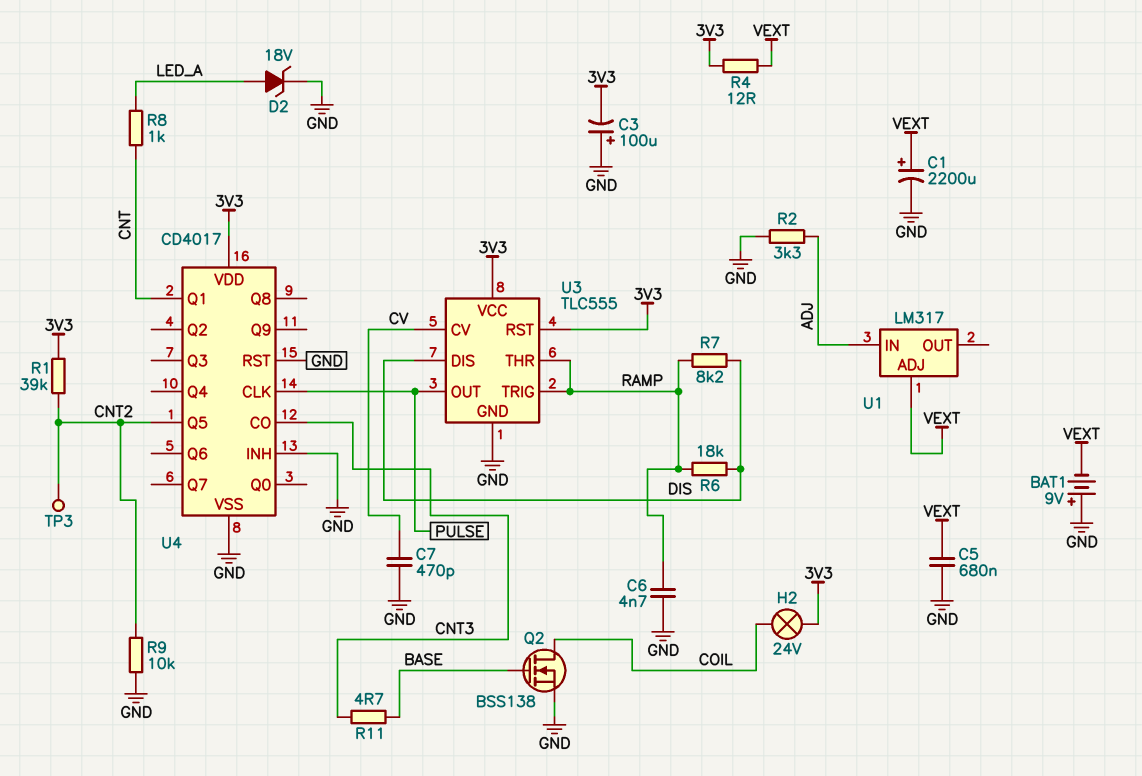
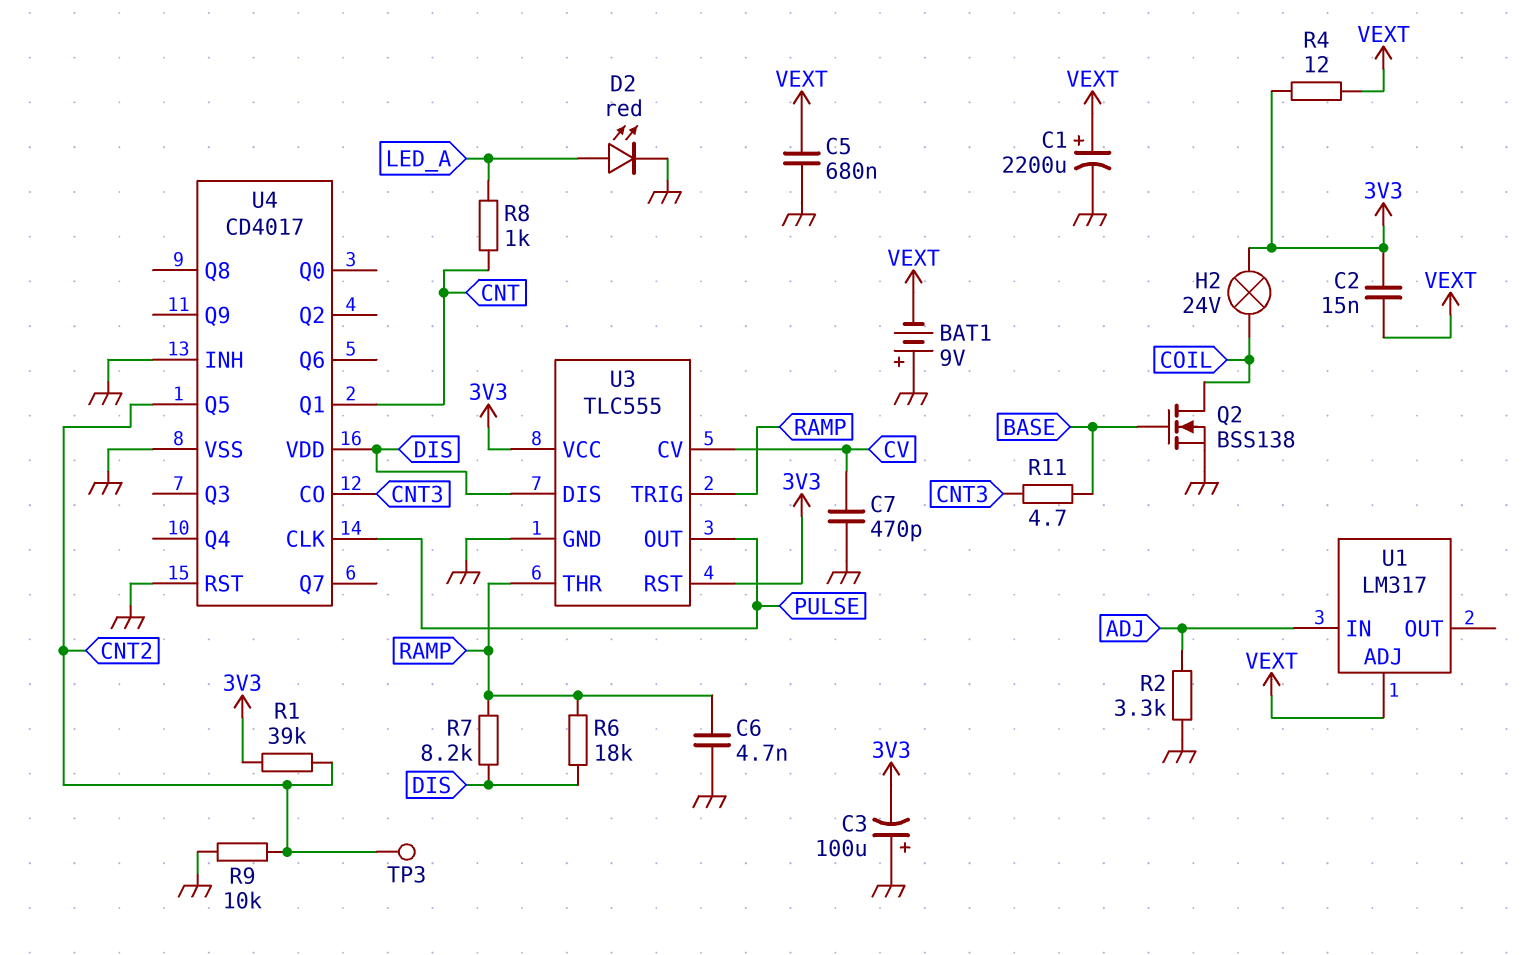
C2: none -> 15nF (3V3, VEXT)
D2: zener 18V (A LED_A, K GND) -> LED red (A LED_A, K GND)
U4 pin VDD: 3V3 -> DIS

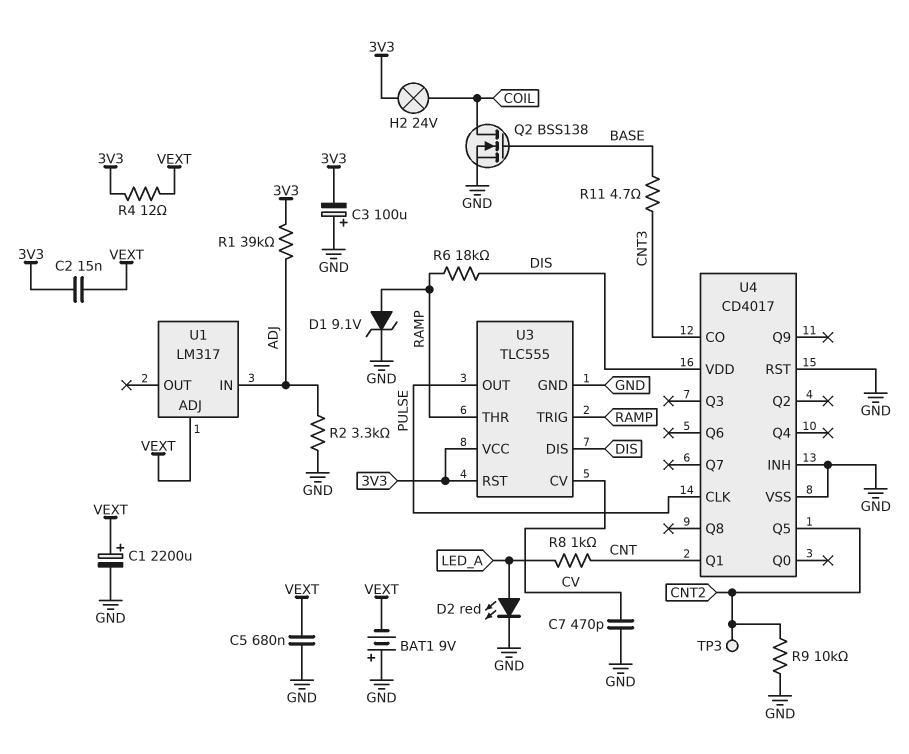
C6: 4.7nF (GND, RAMP) -> none
D1: none -> zener 9.1V (A RAMP, K GND)
R1: 39k (3V3, CNT2) -> 39k (3V3, ADJ)
R7: 8.2k (DIS, RAMP) -> none

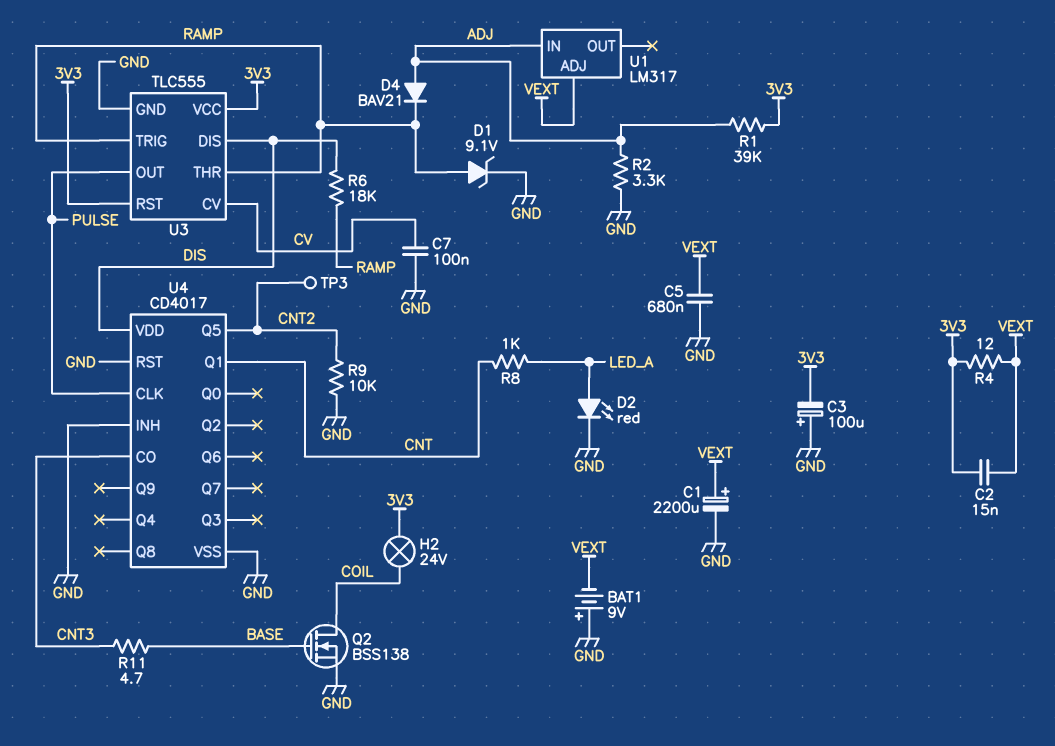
C7: 470pF (CV, GND) -> 100nF (CV, GND)
D4: none -> diode BAV21 (A ADJ, K RAMP)

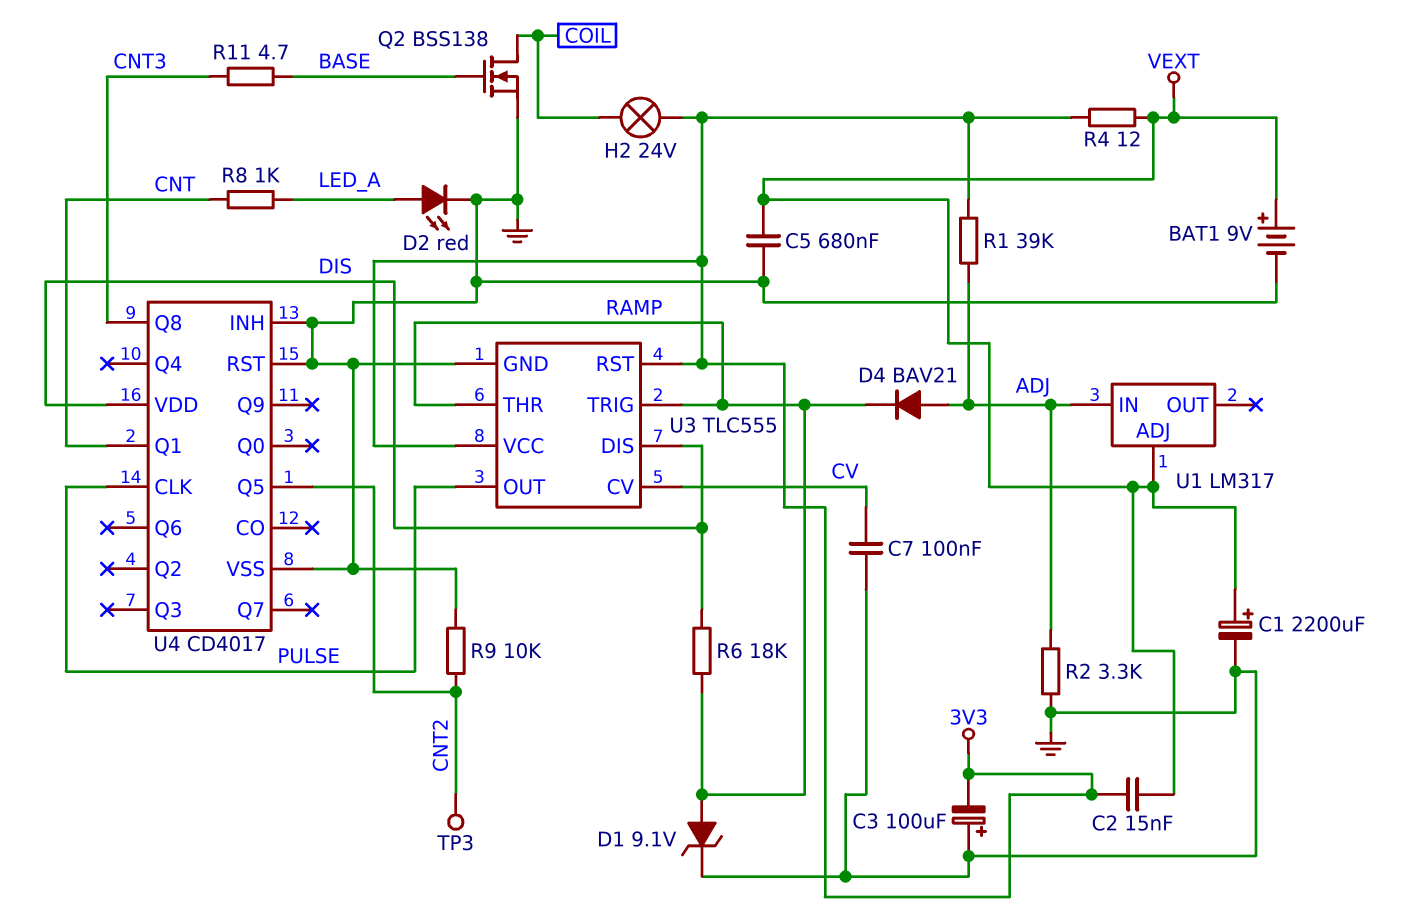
BAT1: 9V (plus GND, minus VEXT) -> 9V (plus VEXT, minus GND)
U4 pin CO: CNT3 -> none
U4 pin Q8: none -> CNT3

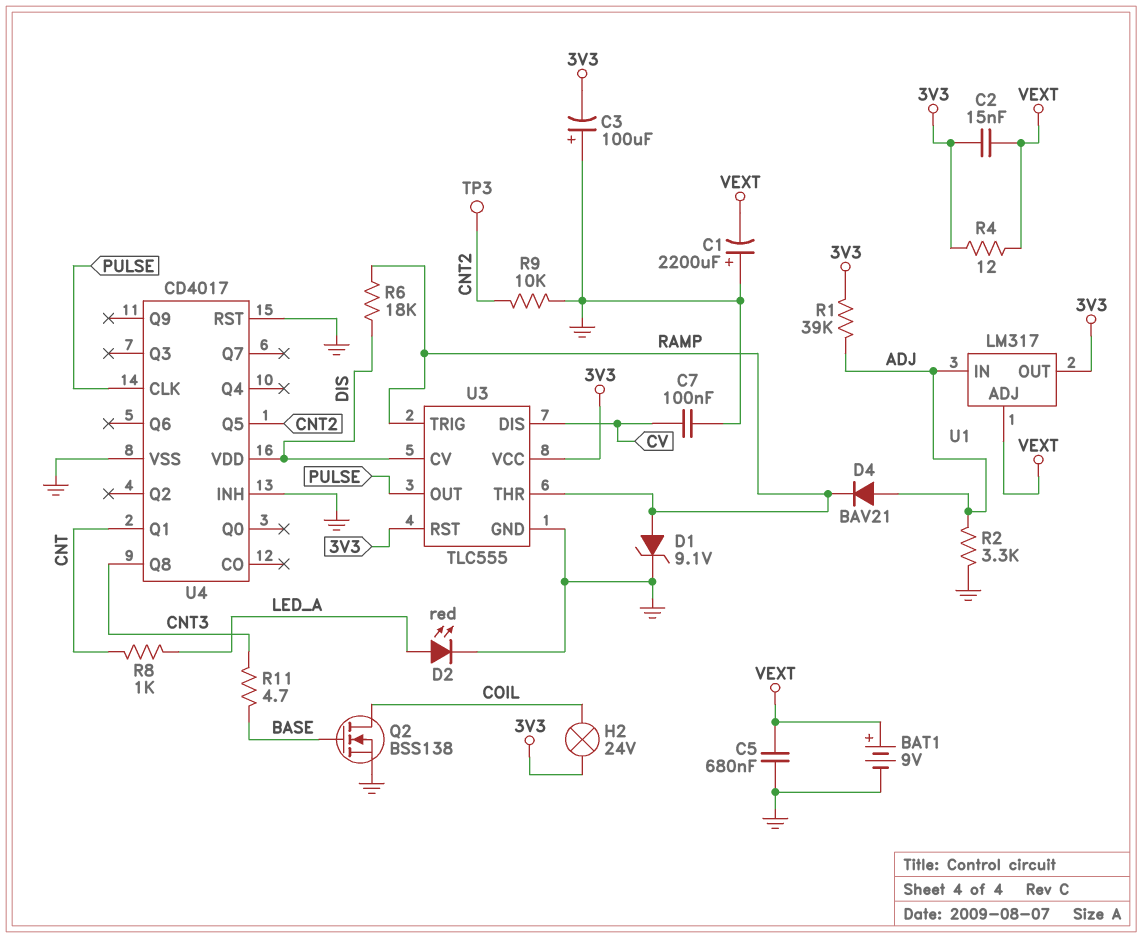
C1: 2200uF (plus VEXT, minus GND) -> 2200uF (plus GND, minus VEXT)
U1 pin OUT: none -> 3V3
U3 pin CV: CV -> DIS
U3 pin DIS: DIS -> CV

